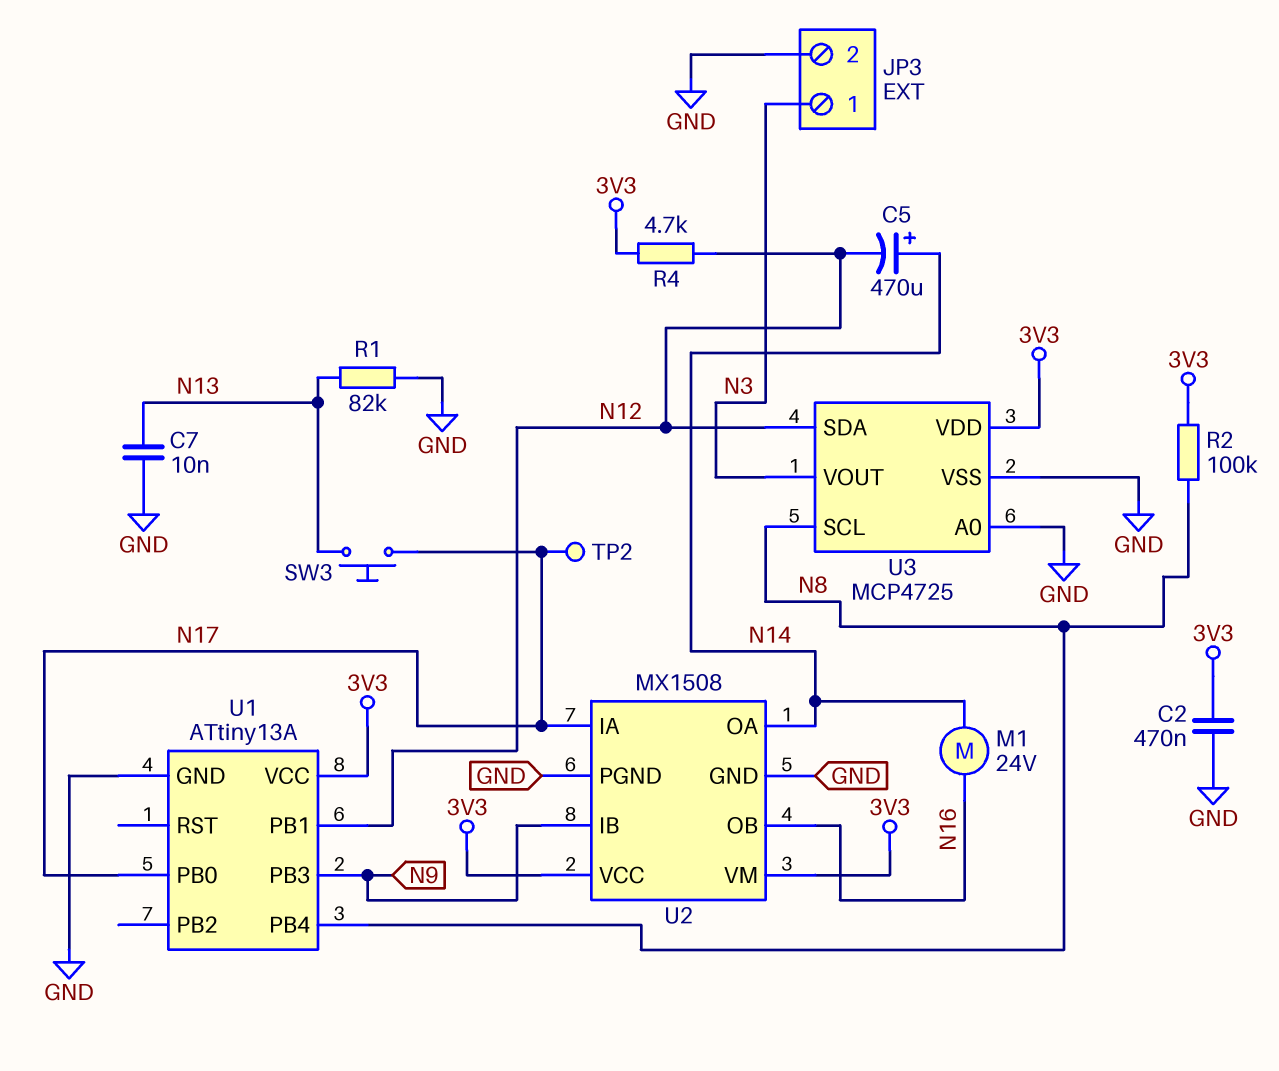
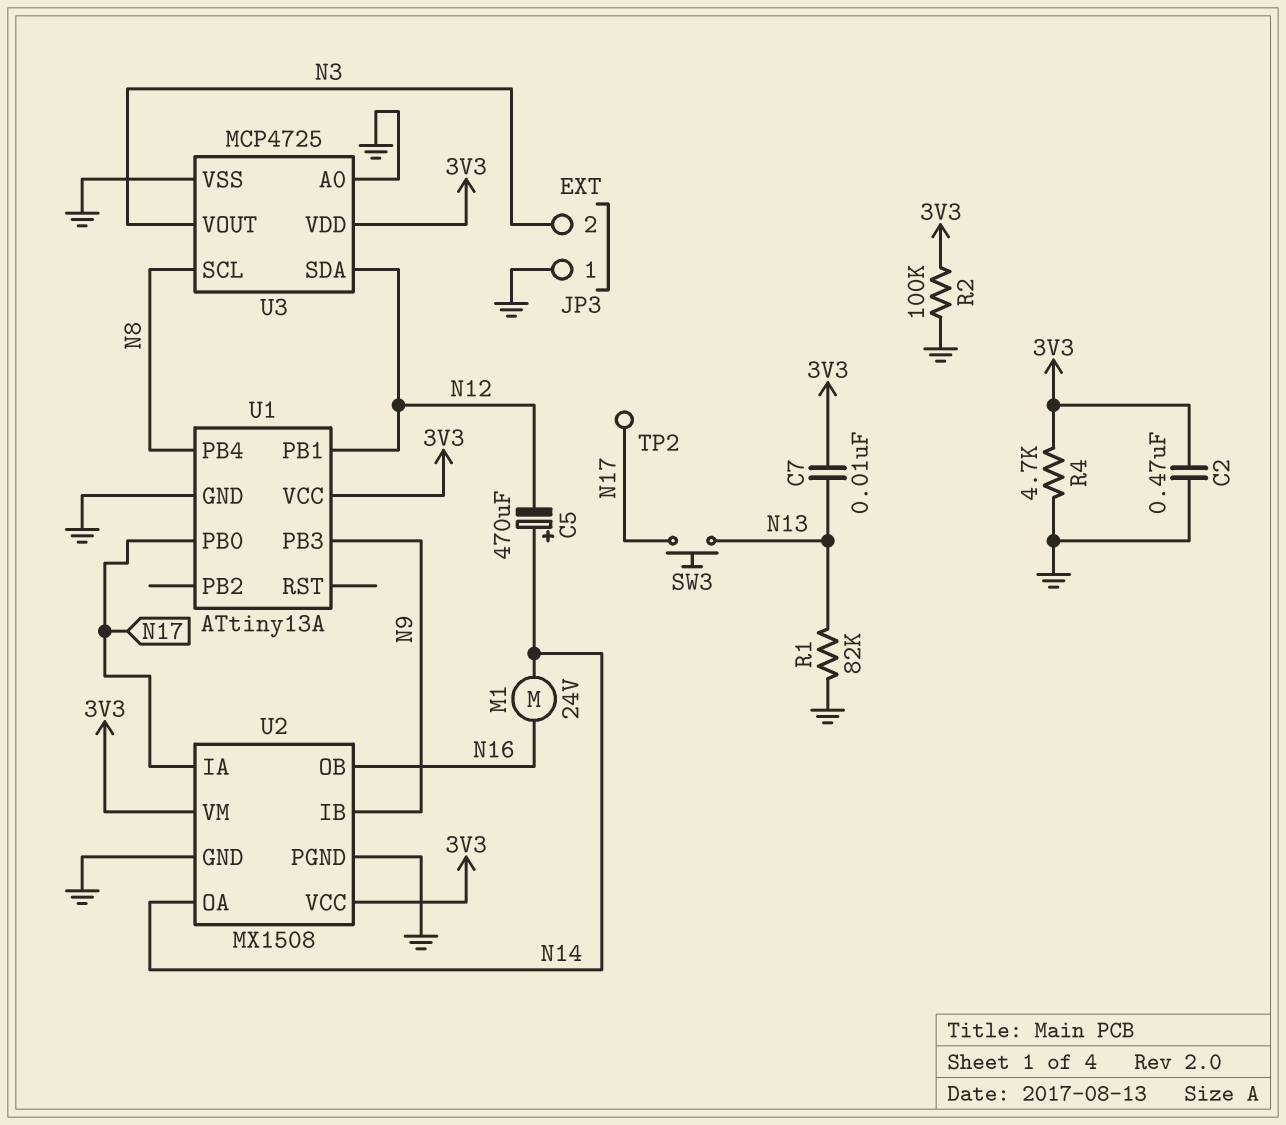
C7: 10nF (GND, N13) -> 10nF (3V3, N13)
JP3 pin 1: N3 -> GND
JP3 pin 2: GND -> N3
R2: 100k (3V3, N8) -> 100k (3V3, GND)
R4: 4.7k (3V3, N12) -> 4.7k (3V3, GND)

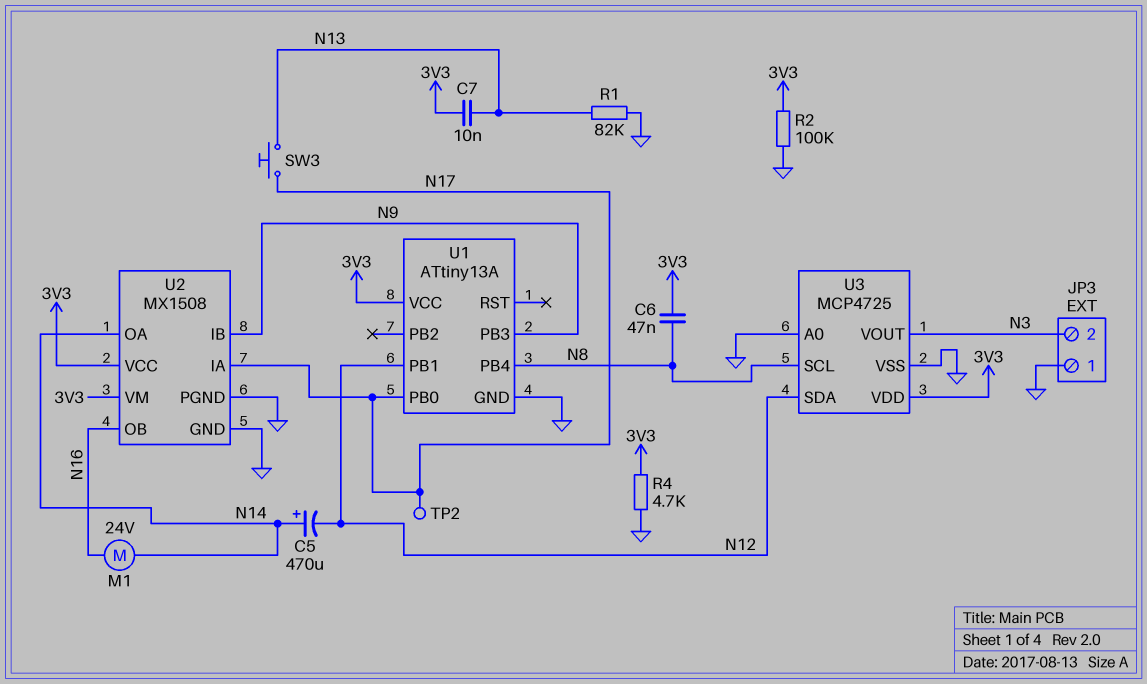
C2: 470nF (3V3, GND) -> none
C6: none -> 47nF (3V3, N8)

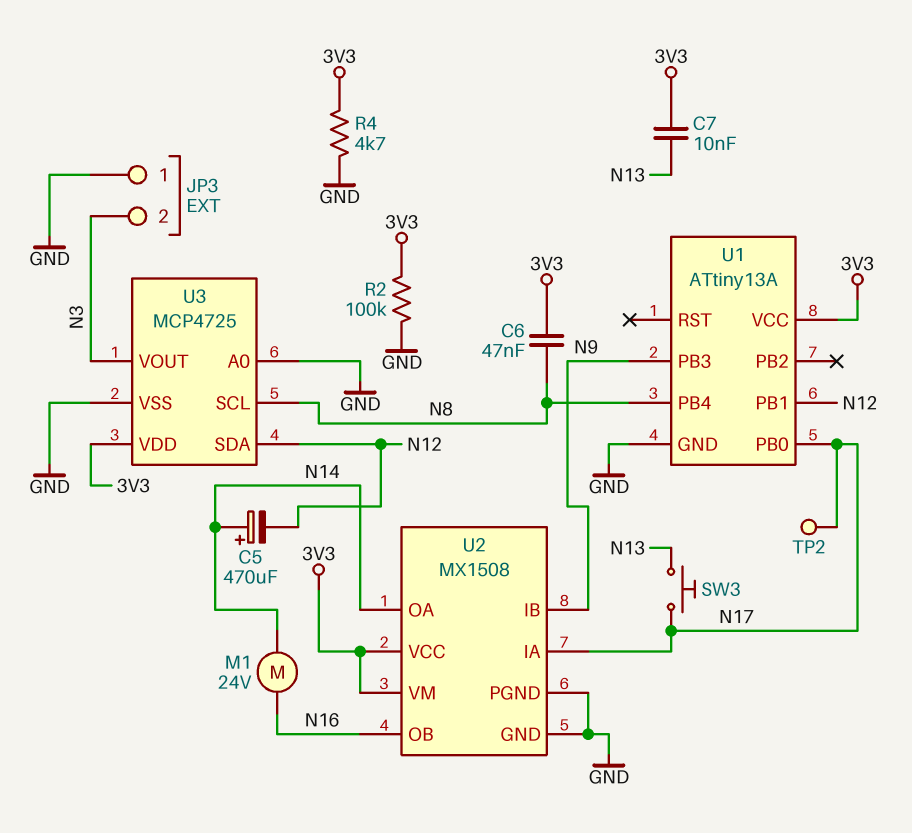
R1: 82k (GND, N13) -> none

